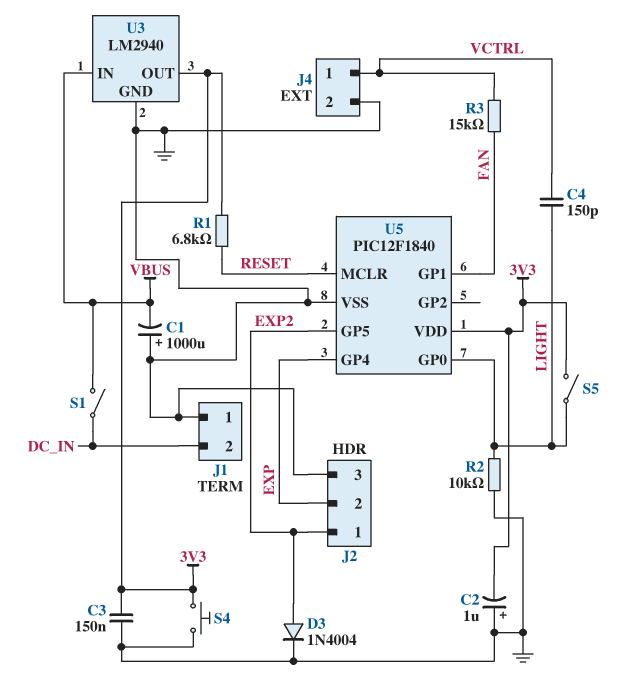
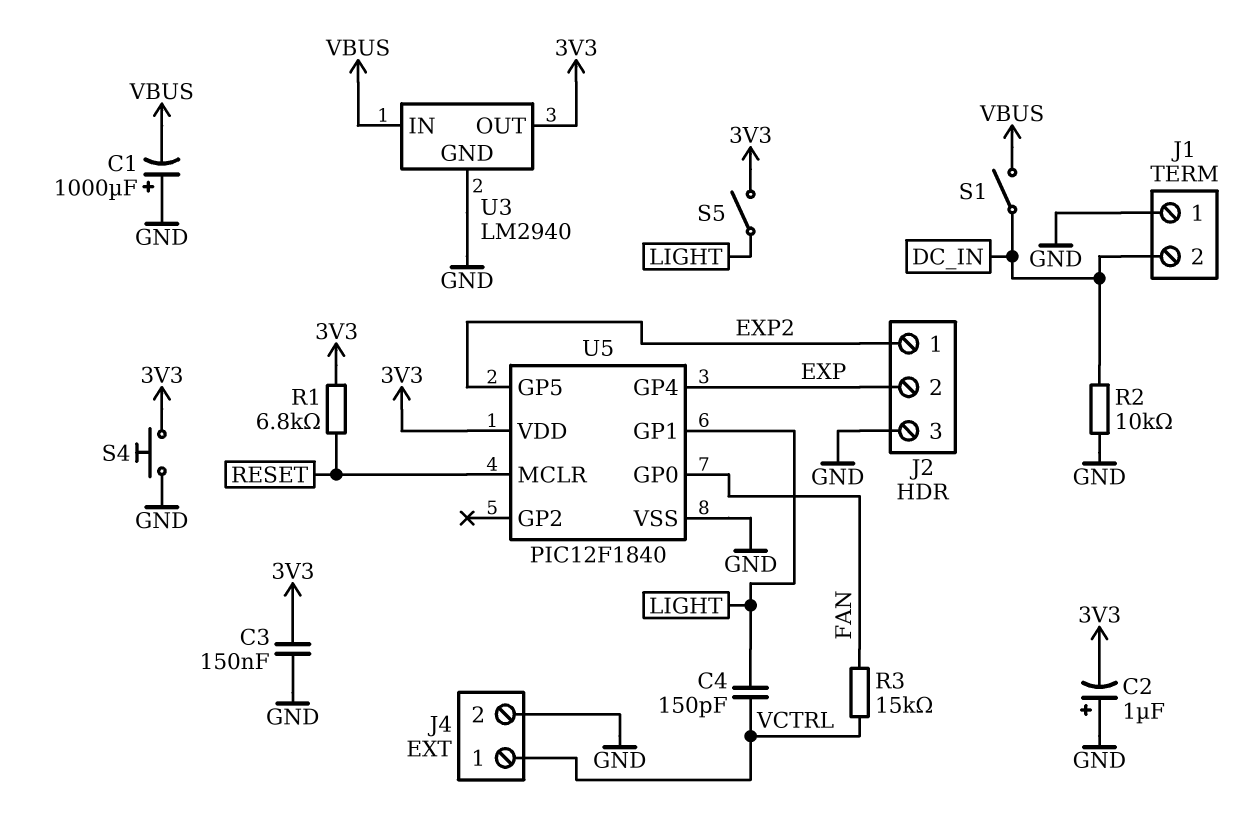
D3: diode 1N4004 (A EXP2, K GND) -> none
R2: 10k (GND, LIGHT) -> 10k (DC_IN, GND)
U5 pin GP0: LIGHT -> FAN
U5 pin GP1: FAN -> LIGHT

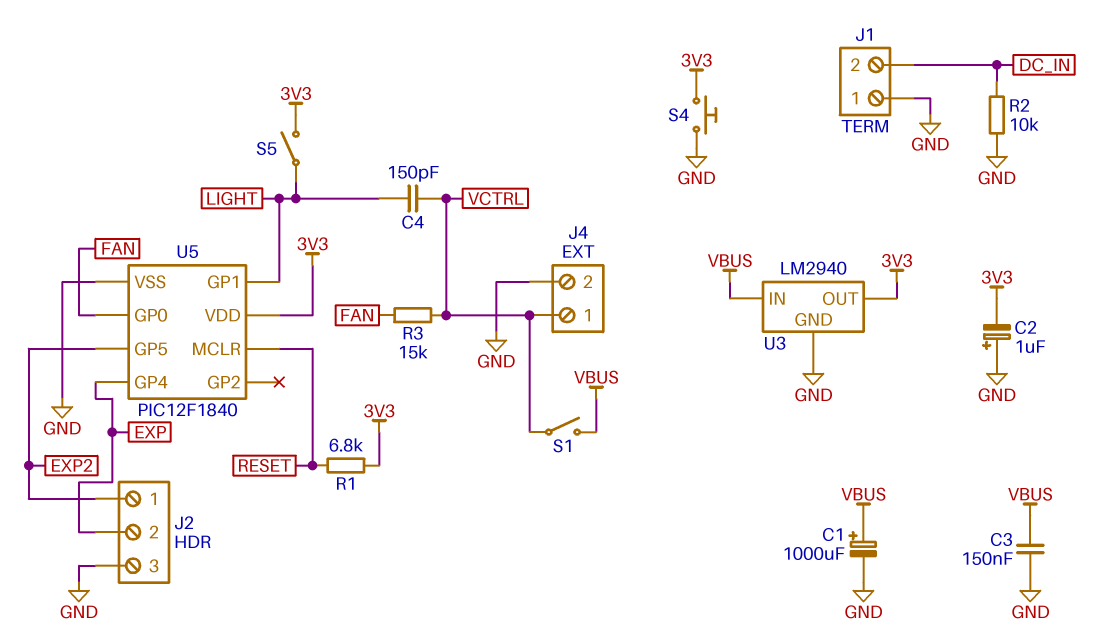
C1: 1000uF (plus GND, minus VBUS) -> 1000uF (plus VBUS, minus GND)
C3: 150nF (3V3, GND) -> 150nF (GND, VBUS)
S1: switch (DC_IN, VBUS) -> switch (VBUS, VCTRL)

